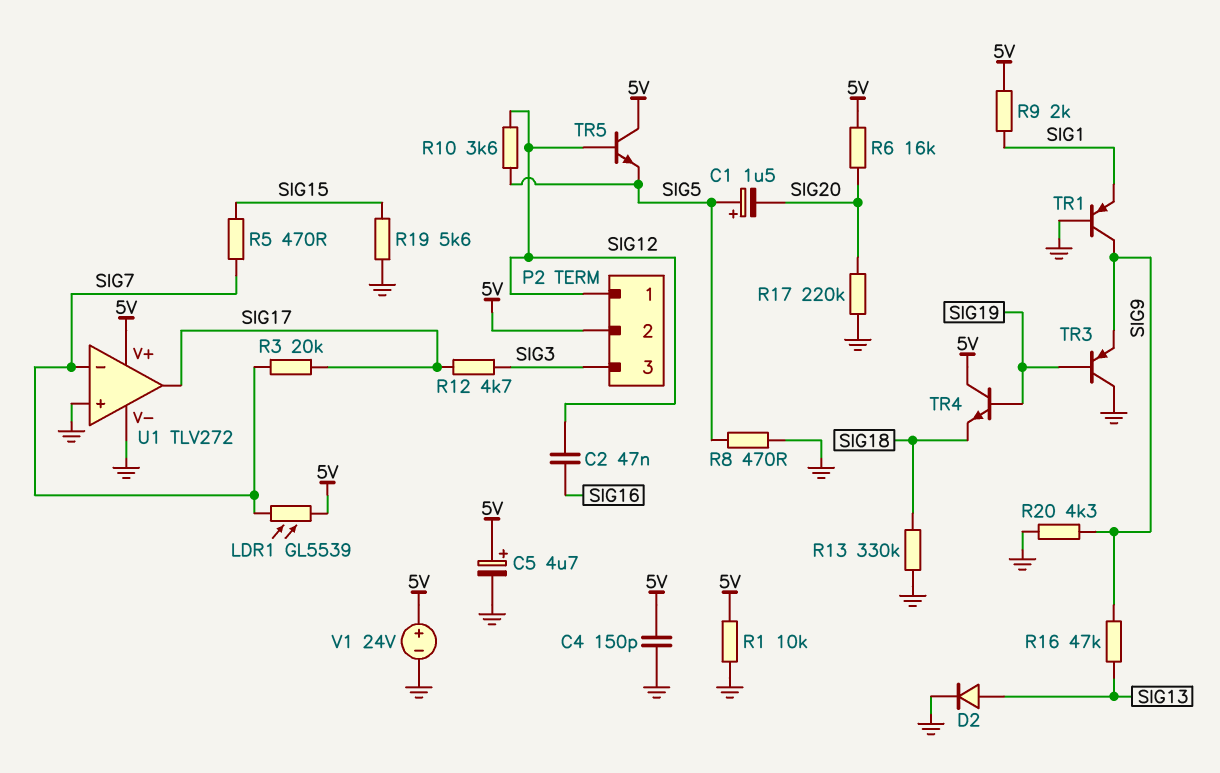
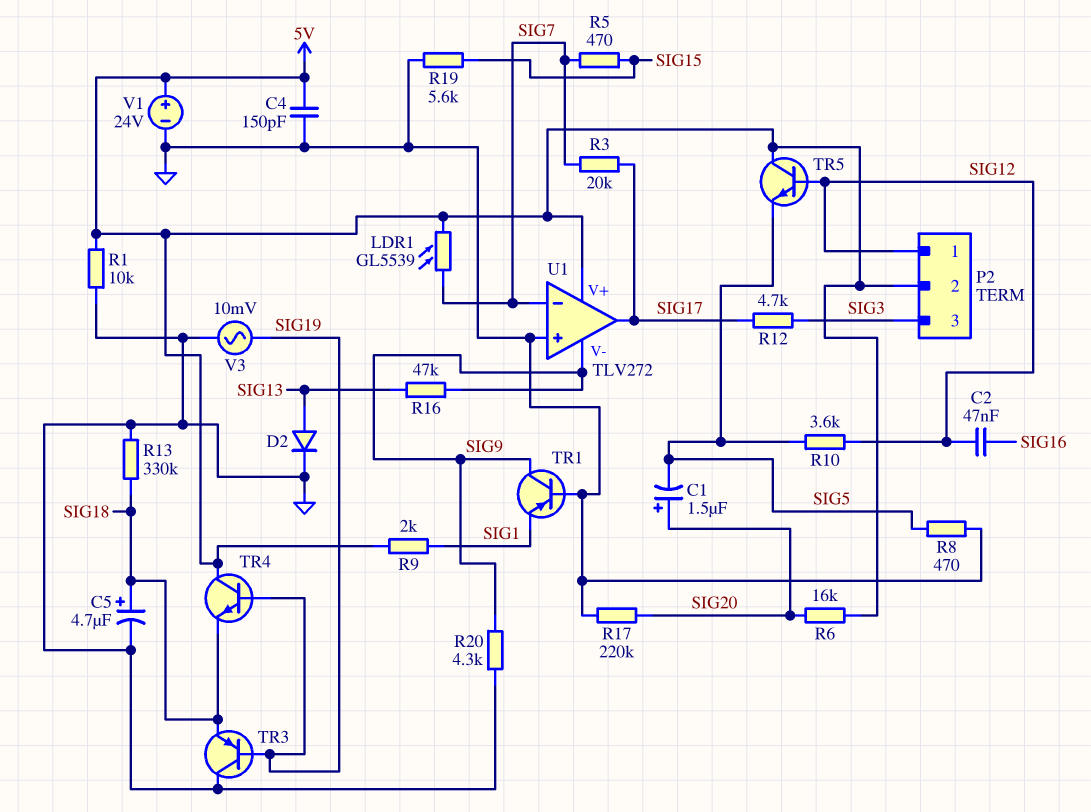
C1: 1.5uF (plus SIG5, minus SIG20) -> 1.5uF (plus SIG20, minus SIG5)
C5: 4.7uF (plus 5V, minus GND) -> 4.7uF (plus SIG18, minus GND)
TR3: PNP (B SIG19, C GND, E SIG9) -> PNP (B SIG19, C GND, E SIG18)
U1 pin V-: GND -> SIG9
V3: none -> AC 10mV (GND, SIG19)

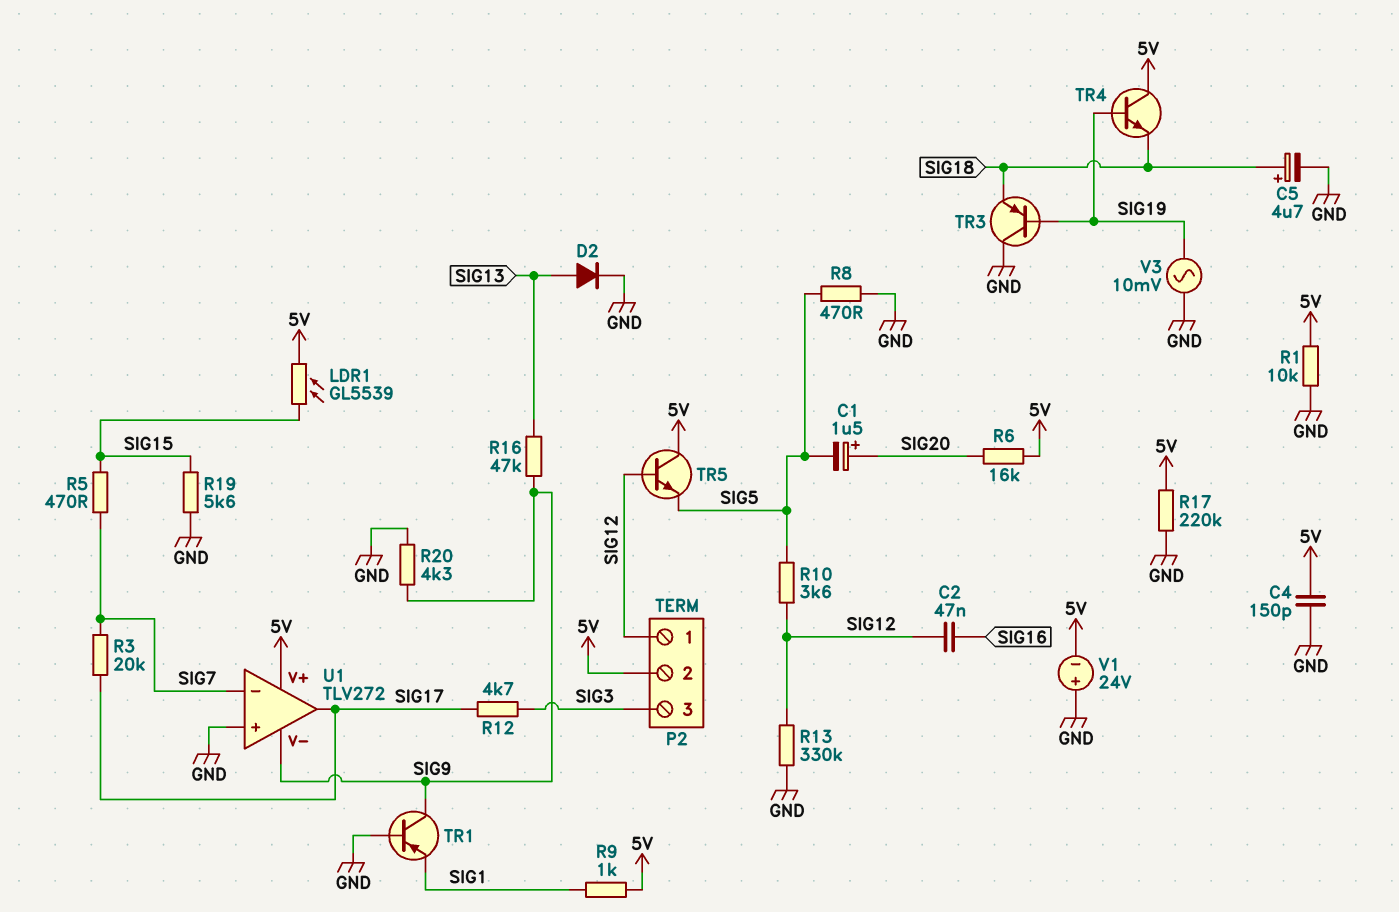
LDR1: GL5539 (5V, SIG7) -> GL5539 (5V, SIG15)
R9: 2k (5V, SIG1) -> 1k (5V, SIG1)
R13: 330k (GND, SIG18) -> 330k (GND, SIG12)
R17: 220k (GND, SIG20) -> 220k (5V, GND)
V1: 24V (plus 5V, minus GND) -> 24V (plus GND, minus 5V)

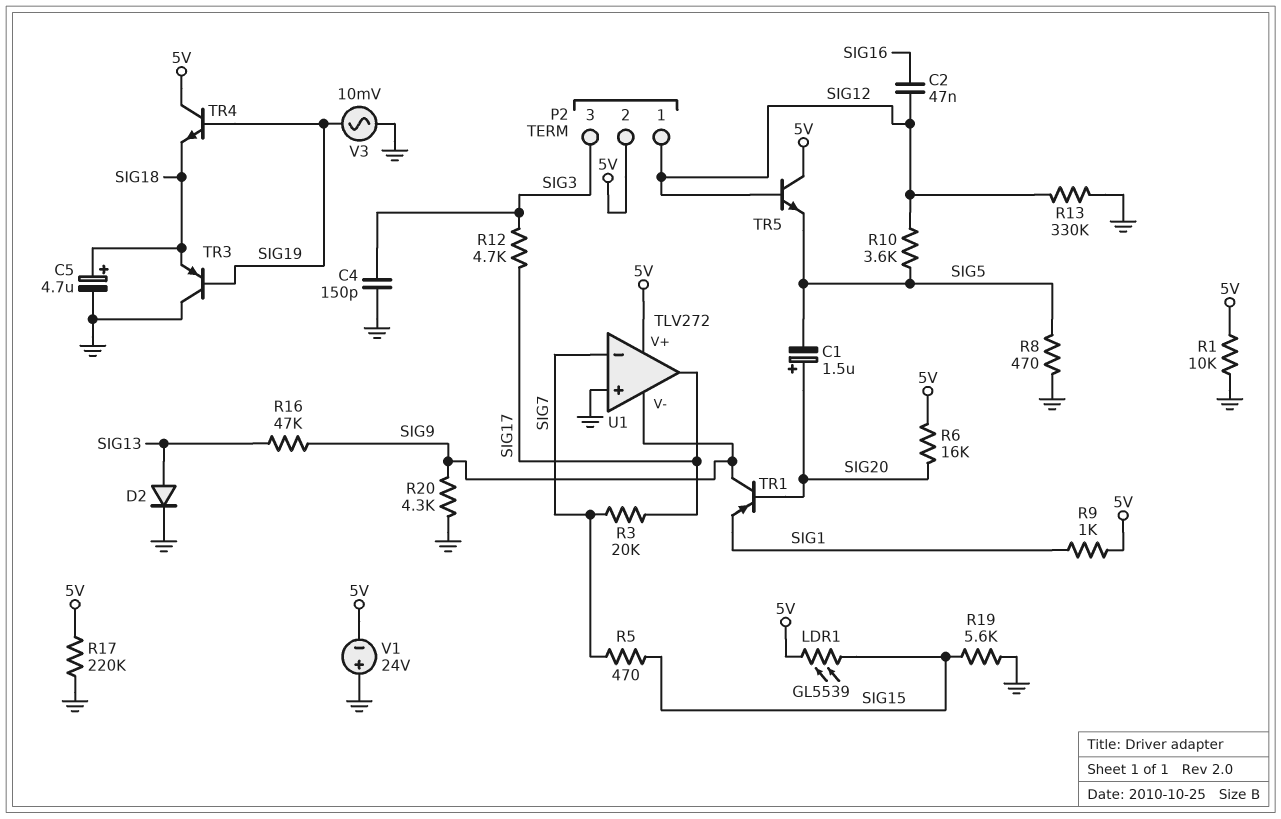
C4: 150pF (5V, GND) -> 150pF (GND, SIG3)
TR1: PNP (B GND, C SIG9, E SIG1) -> PNP (B SIG20, C SIG9, E SIG1)

